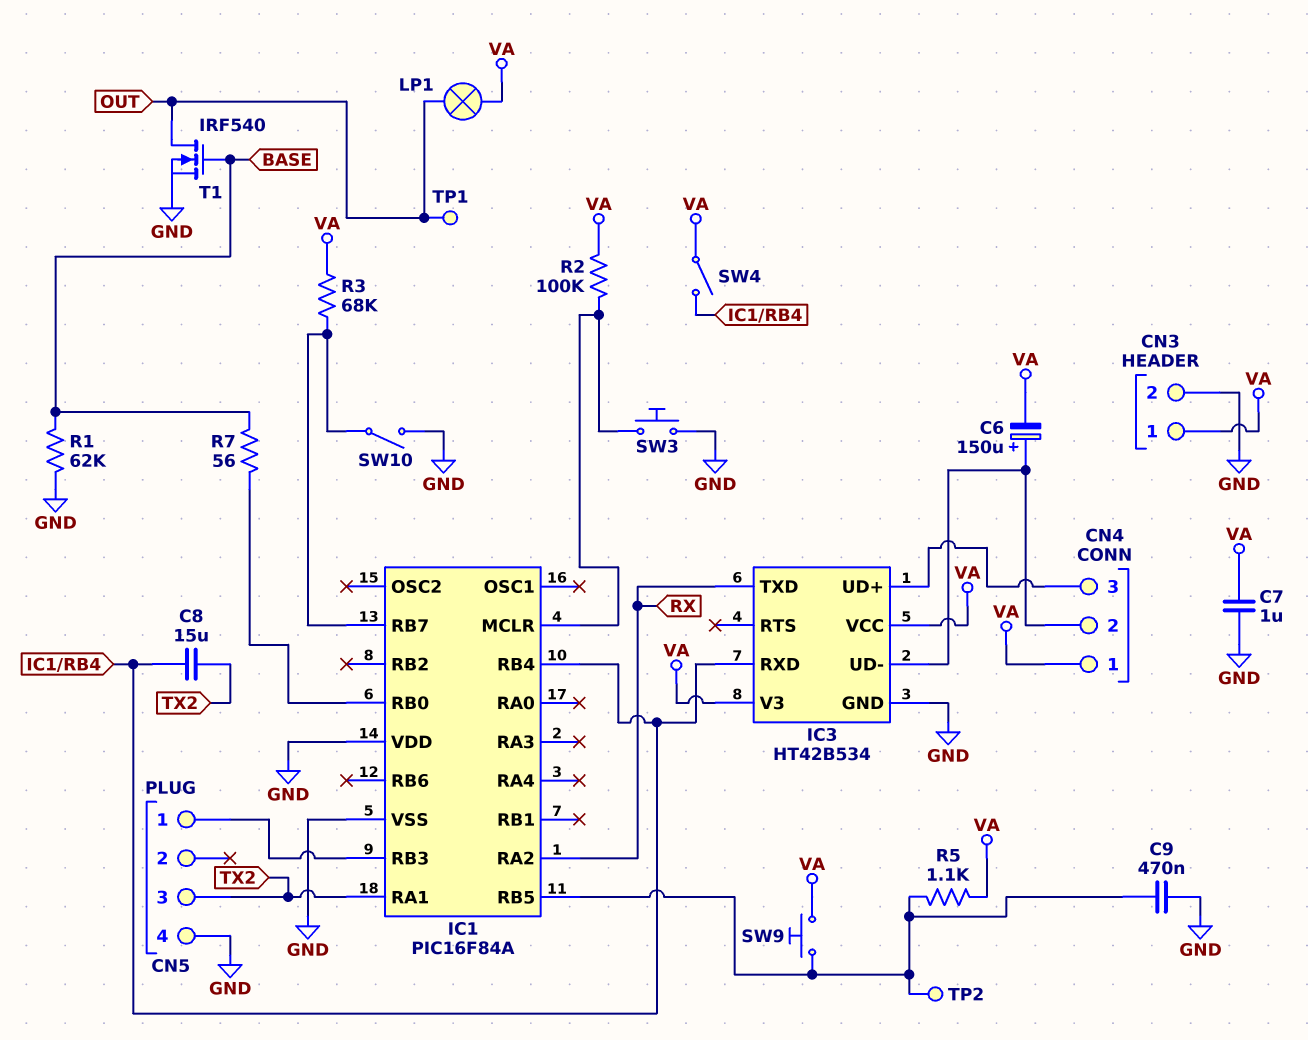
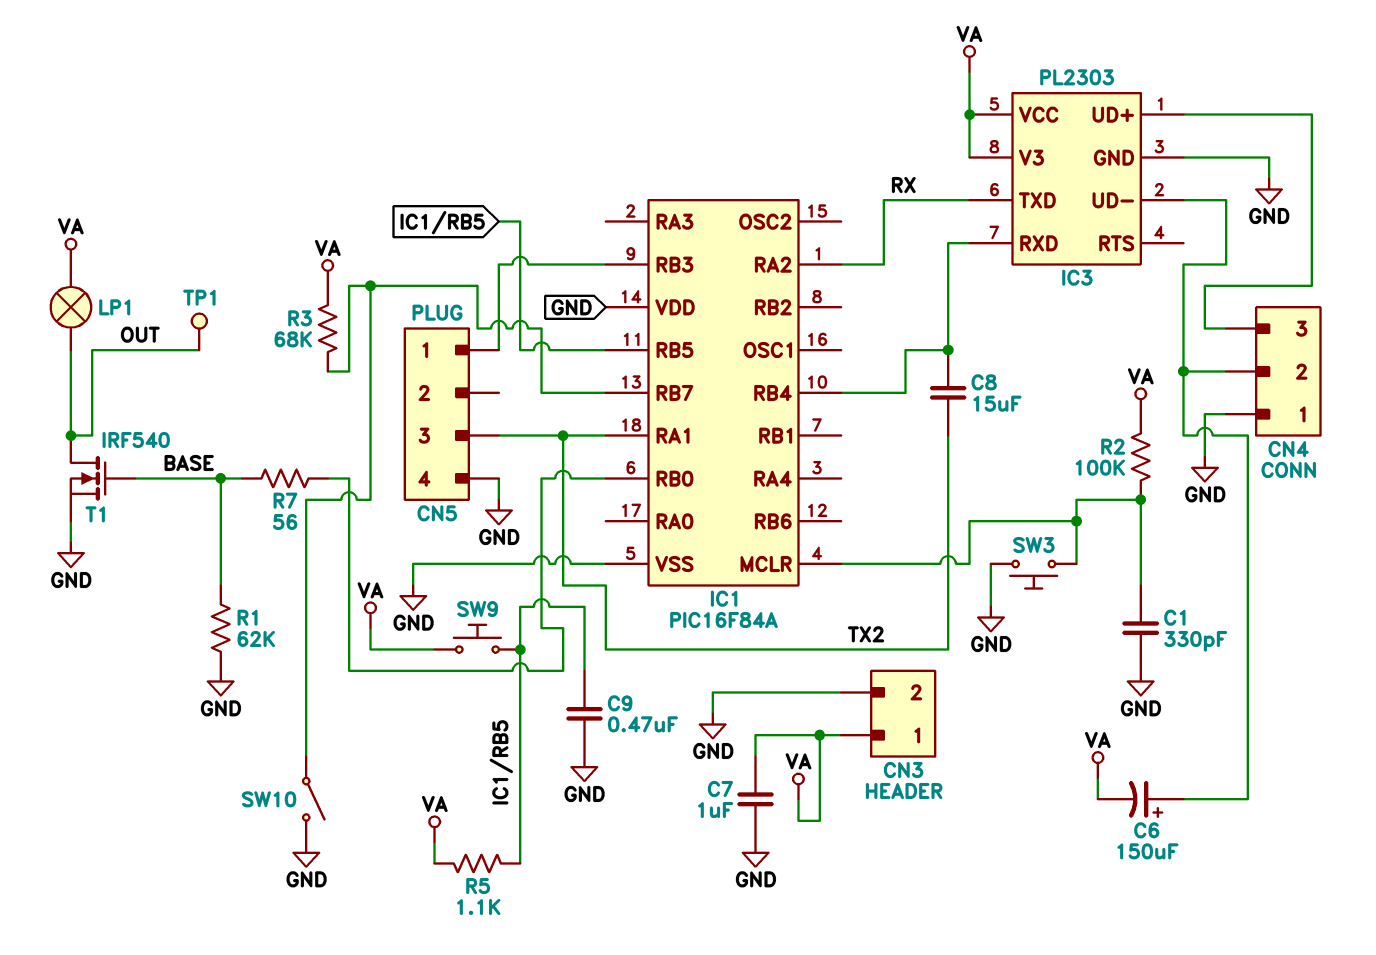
C1: none -> 330pF (GND, IC1/MCLR)
CN4 pin 1: VA -> GND
IC3: HT42B534 -> PL2303
SW4: switch (IC1/RB4, VA) -> none
TP2: test point (IC1/RB5) -> none

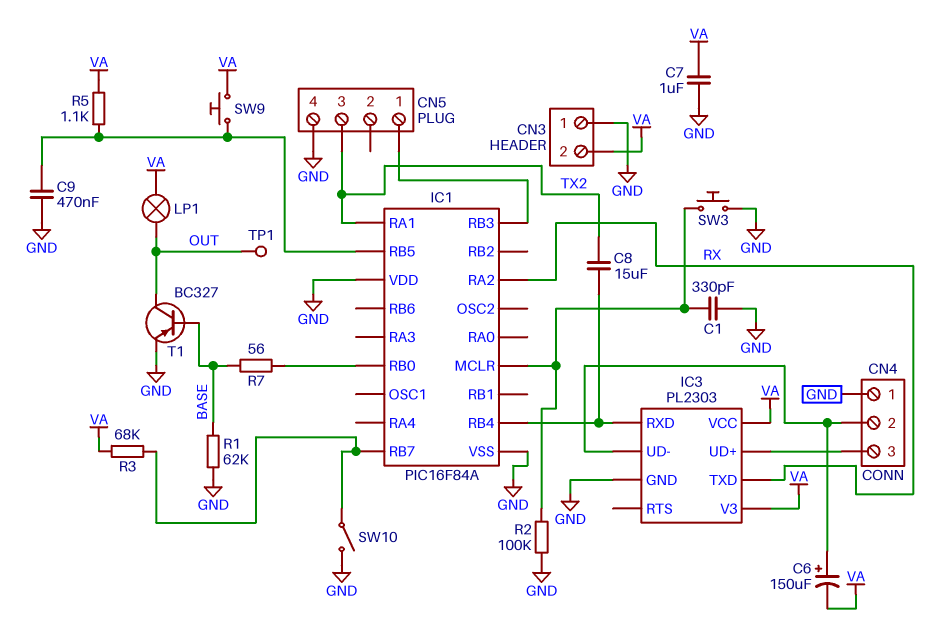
CN3 pin 1: VA -> GND
CN3 pin 2: GND -> VA
R2: 100k (IC1/MCLR, VA) -> 100k (GND, IC1/MCLR)
T1: NMOS IRF540 (G BASE, D OUT, S GND) -> PNP BC327 (B BASE, C OUT, E GND)

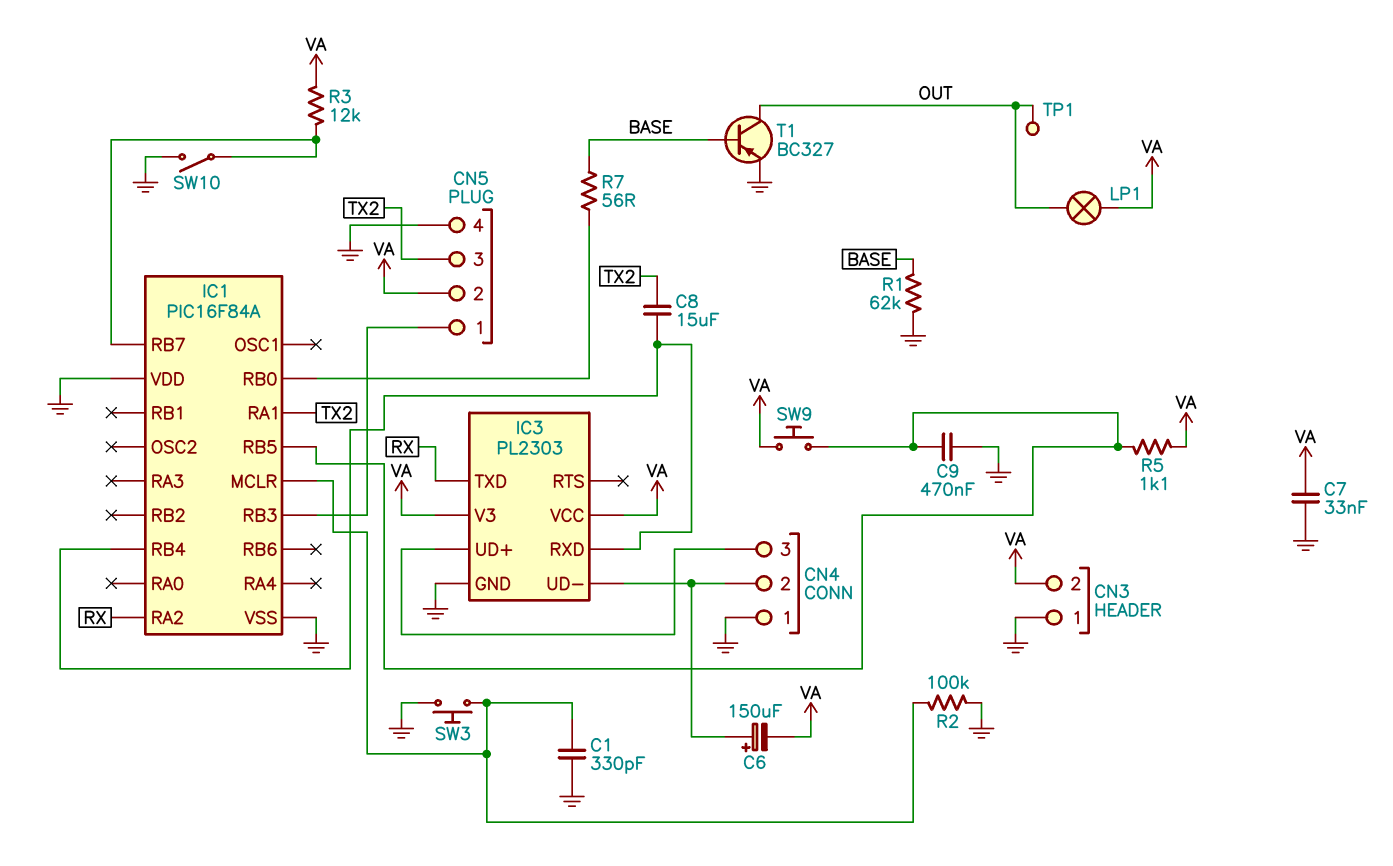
C7: 1uF (GND, VA) -> 33nF (GND, VA)
CN5 pin 2: none -> VA
R3: 68k (IC1/RB7, VA) -> 12k (IC1/RB7, VA)

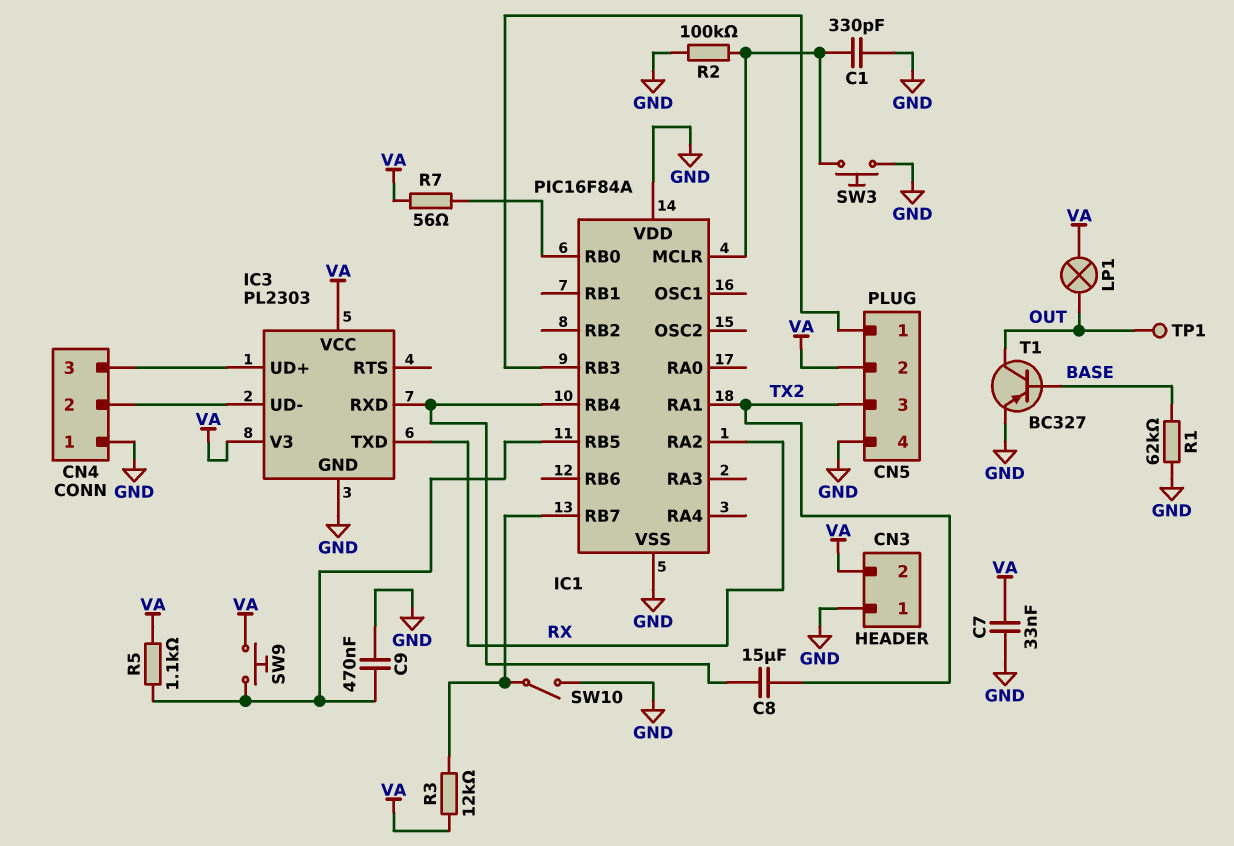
C6: 150uF (plus CN4/2, minus VA) -> none
R7: 56 (BASE, IC1/RB0) -> 56 (IC1/RB0, VA)

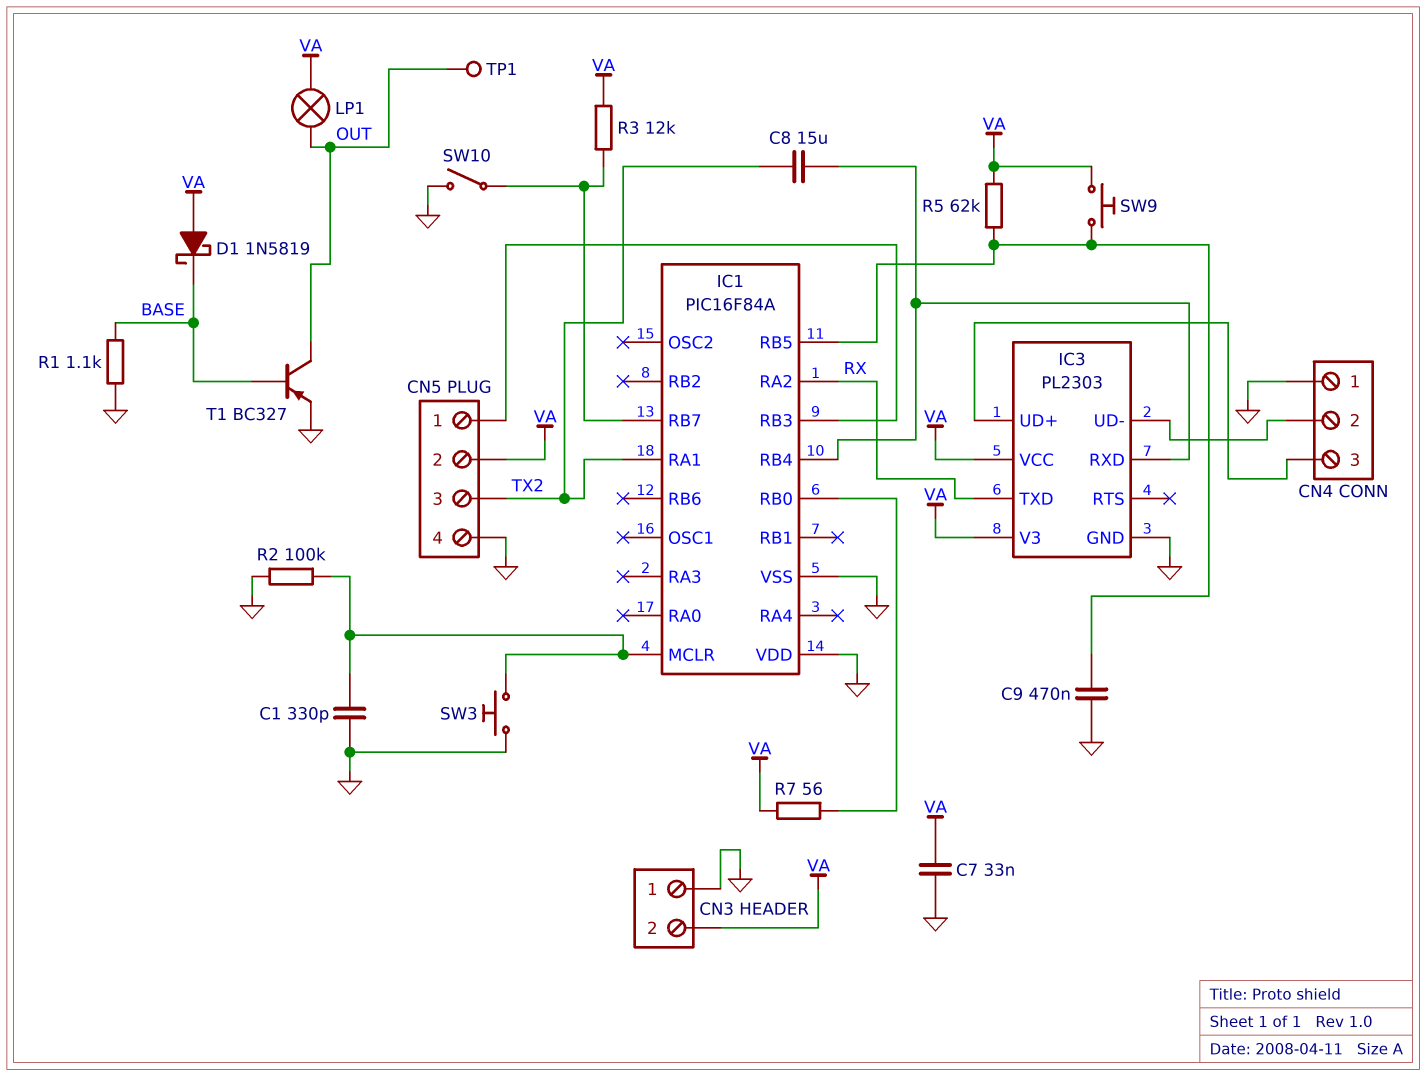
D1: none -> schottky 1N5819 (A VA, K BASE)
R1: 62k (BASE, GND) -> 1.1k (BASE, GND)
R5: 1.1k (IC1/RB5, VA) -> 62k (IC1/RB5, VA)

